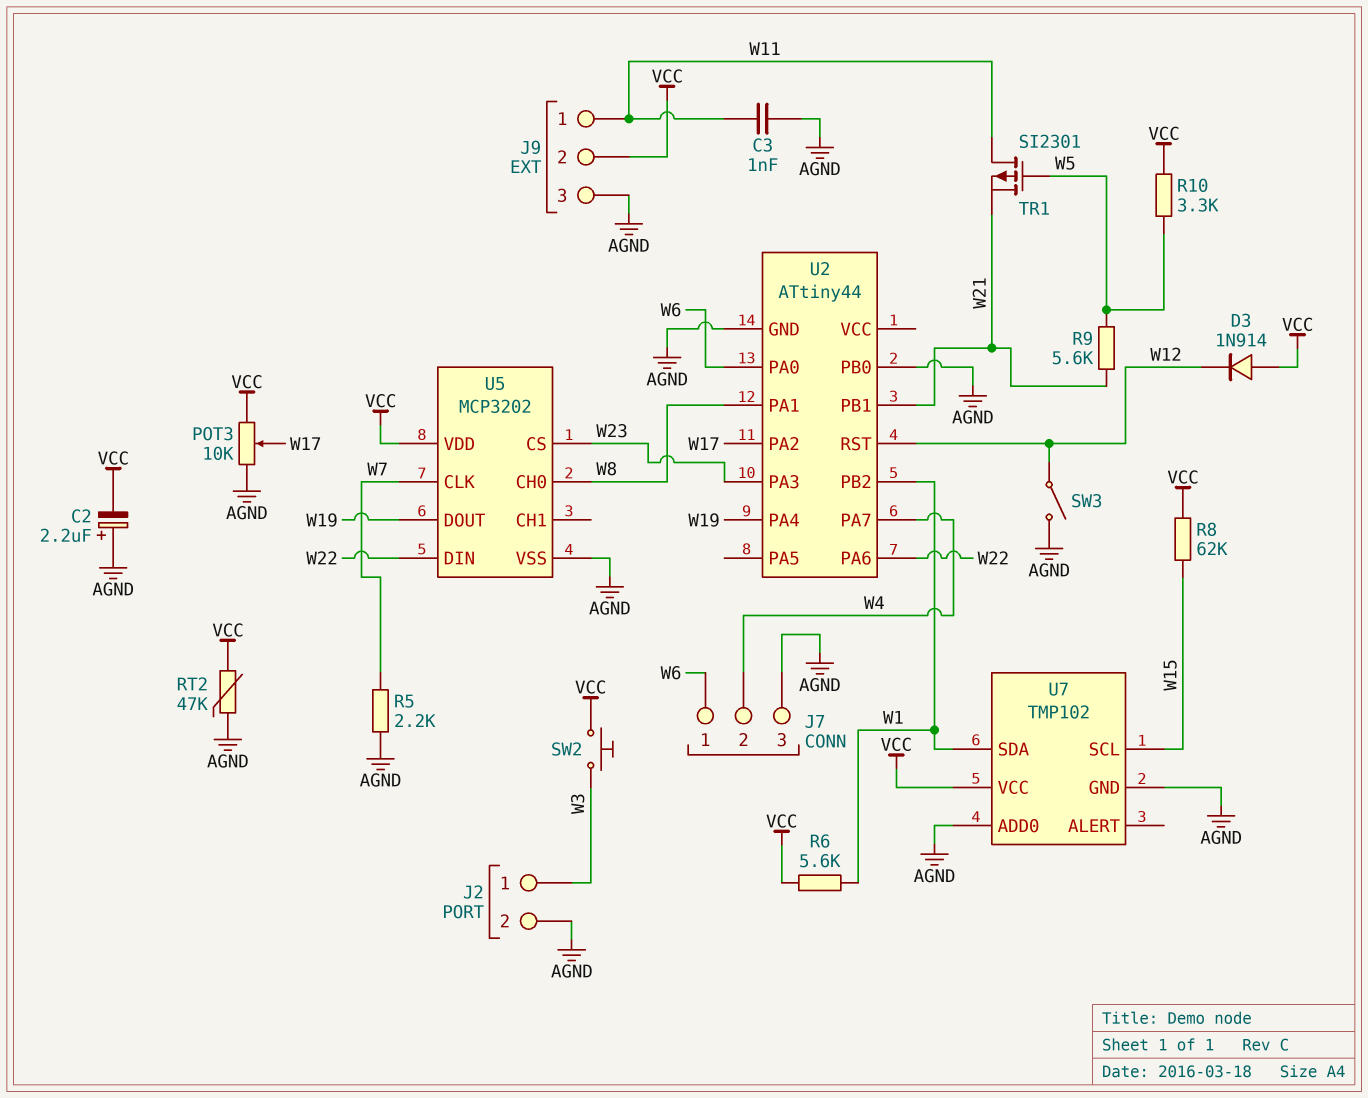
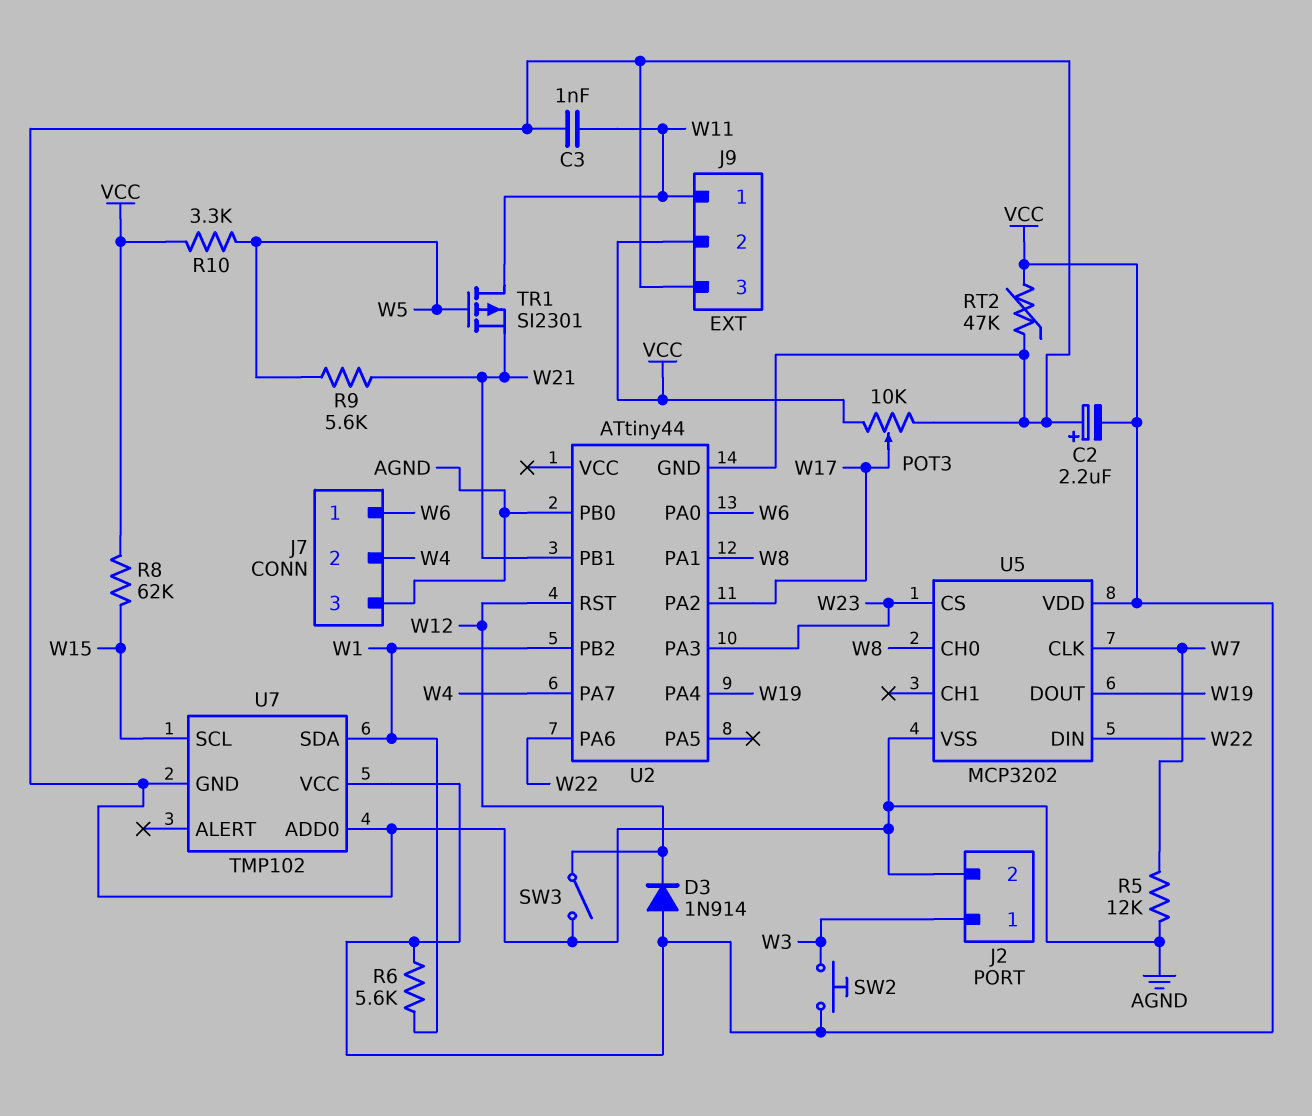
R5: 2.2k (AGND, W7) -> 12k (AGND, W7)

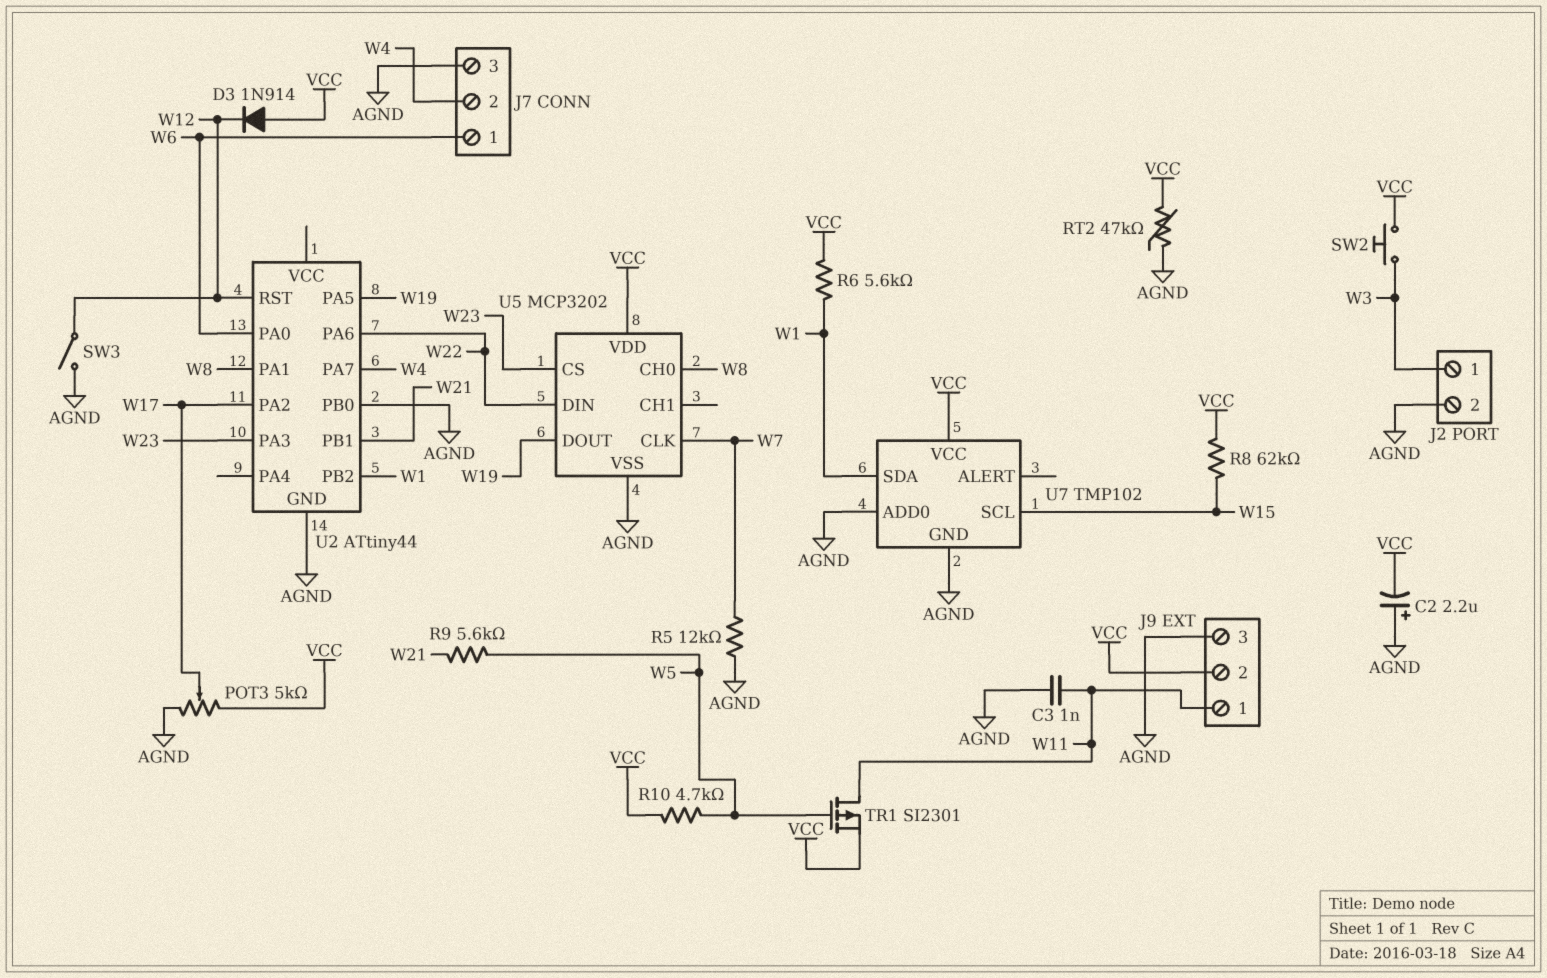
POT3: 10k (AGND, VCC, wiper W17) -> 5k (AGND, VCC, wiper W17)
R10: 3.3k (VCC, W5) -> 4.7k (VCC, W5)
TR1: PMOS SI2301 (G W5, D W11, S W21) -> PMOS SI2301 (G W5, D W11, S VCC)
U2 pin PA4: W19 -> none
U2 pin PA5: none -> W19

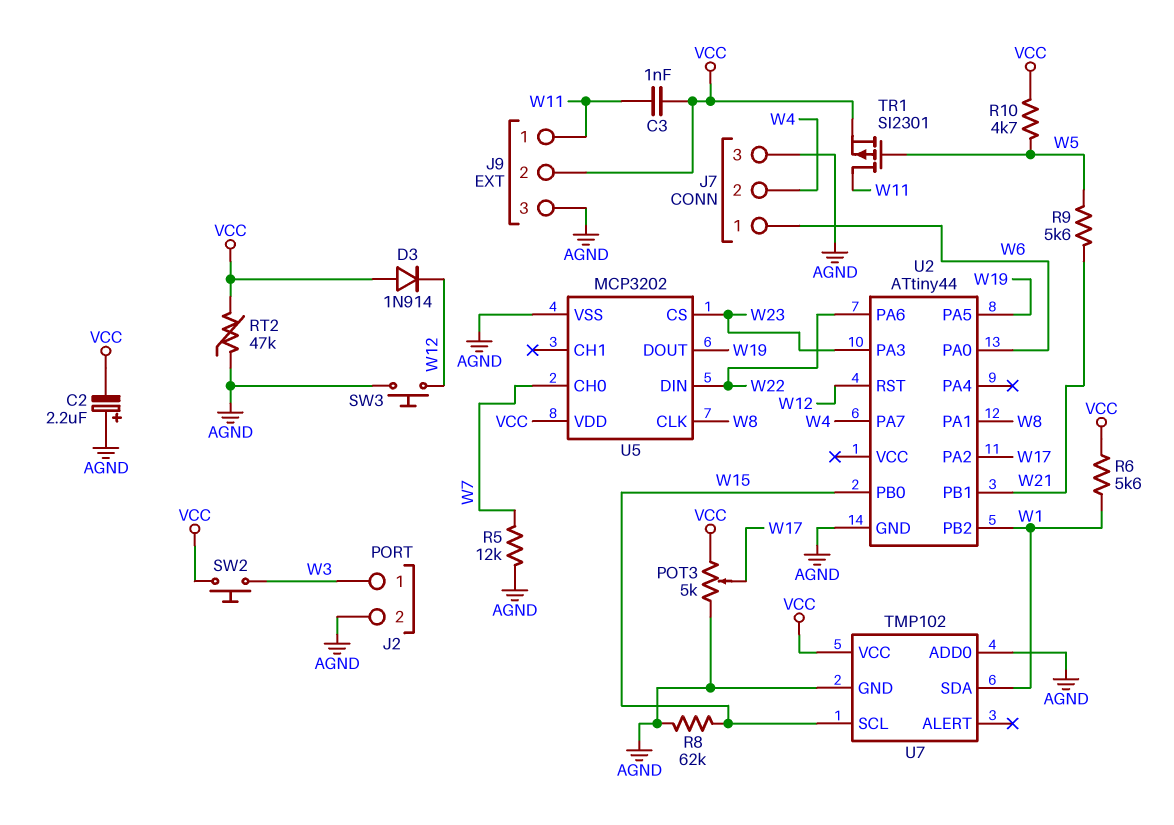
C3: 1nF (AGND, W11) -> 1nF (VCC, W11)
R8: 62k (VCC, W15) -> 62k (AGND, W15)
SW3: switch (AGND, W12) -> button (AGND, W12)
U2 pin PB0: AGND -> W15
U5 pin CH0: W8 -> W7
U5 pin CLK: W7 -> W8

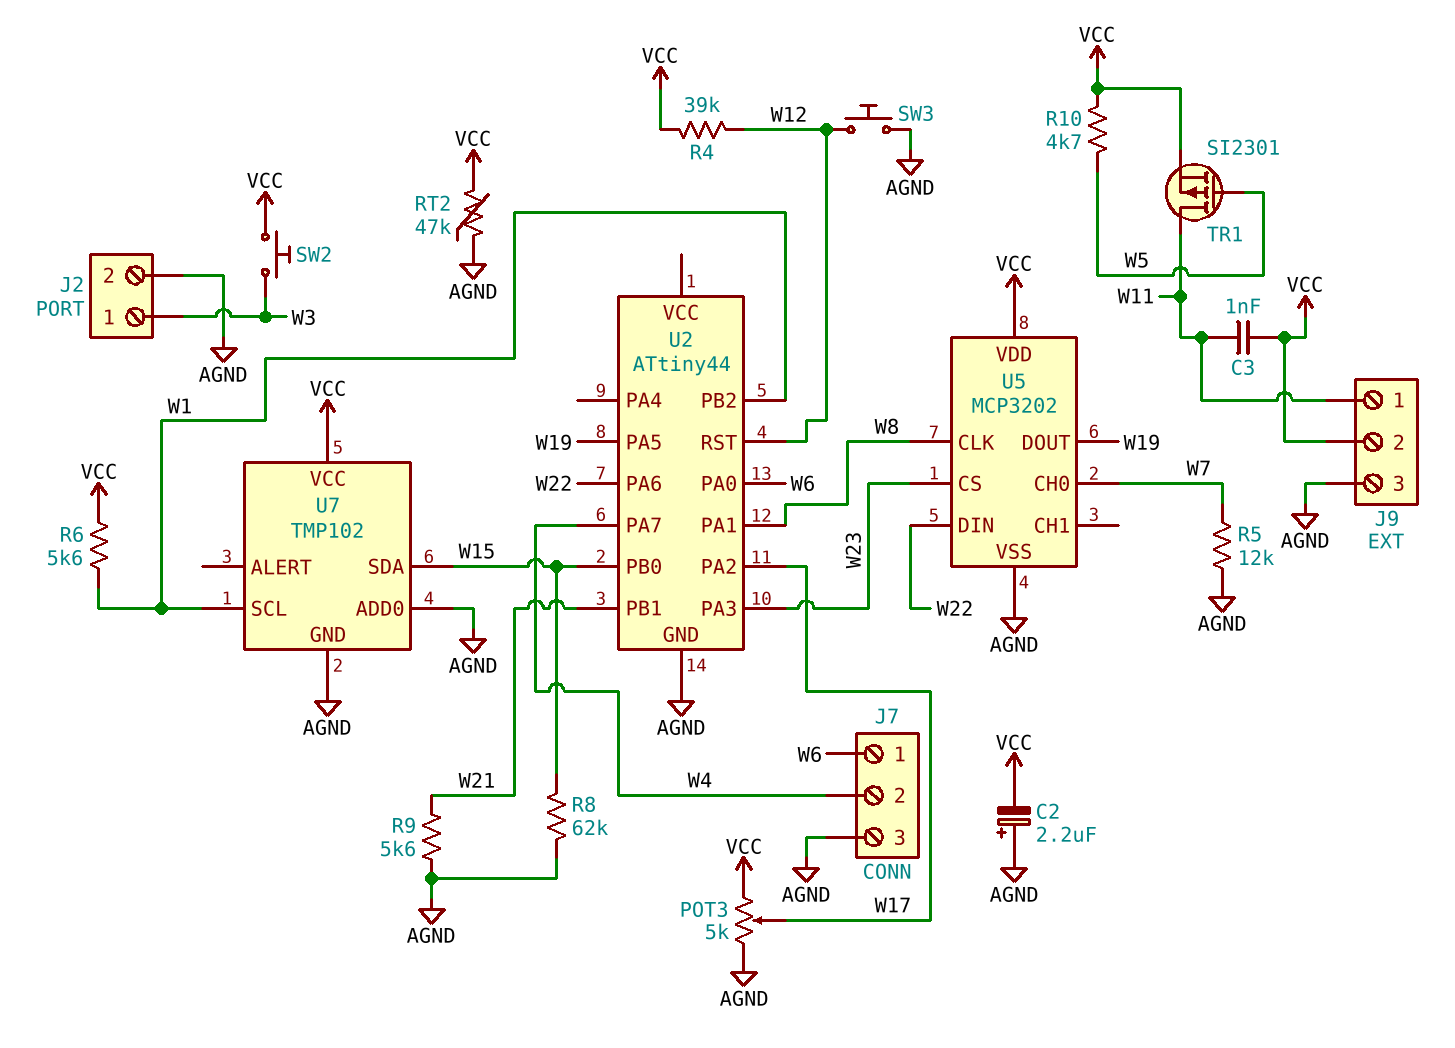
D3: diode 1N914 (A VCC, K W12) -> none
R4: none -> 39k (VCC, W12)
R9: 5.6k (W5, W21) -> 5.6k (AGND, W21)
U7 pin SCL: W15 -> W1
U7 pin SDA: W1 -> W15

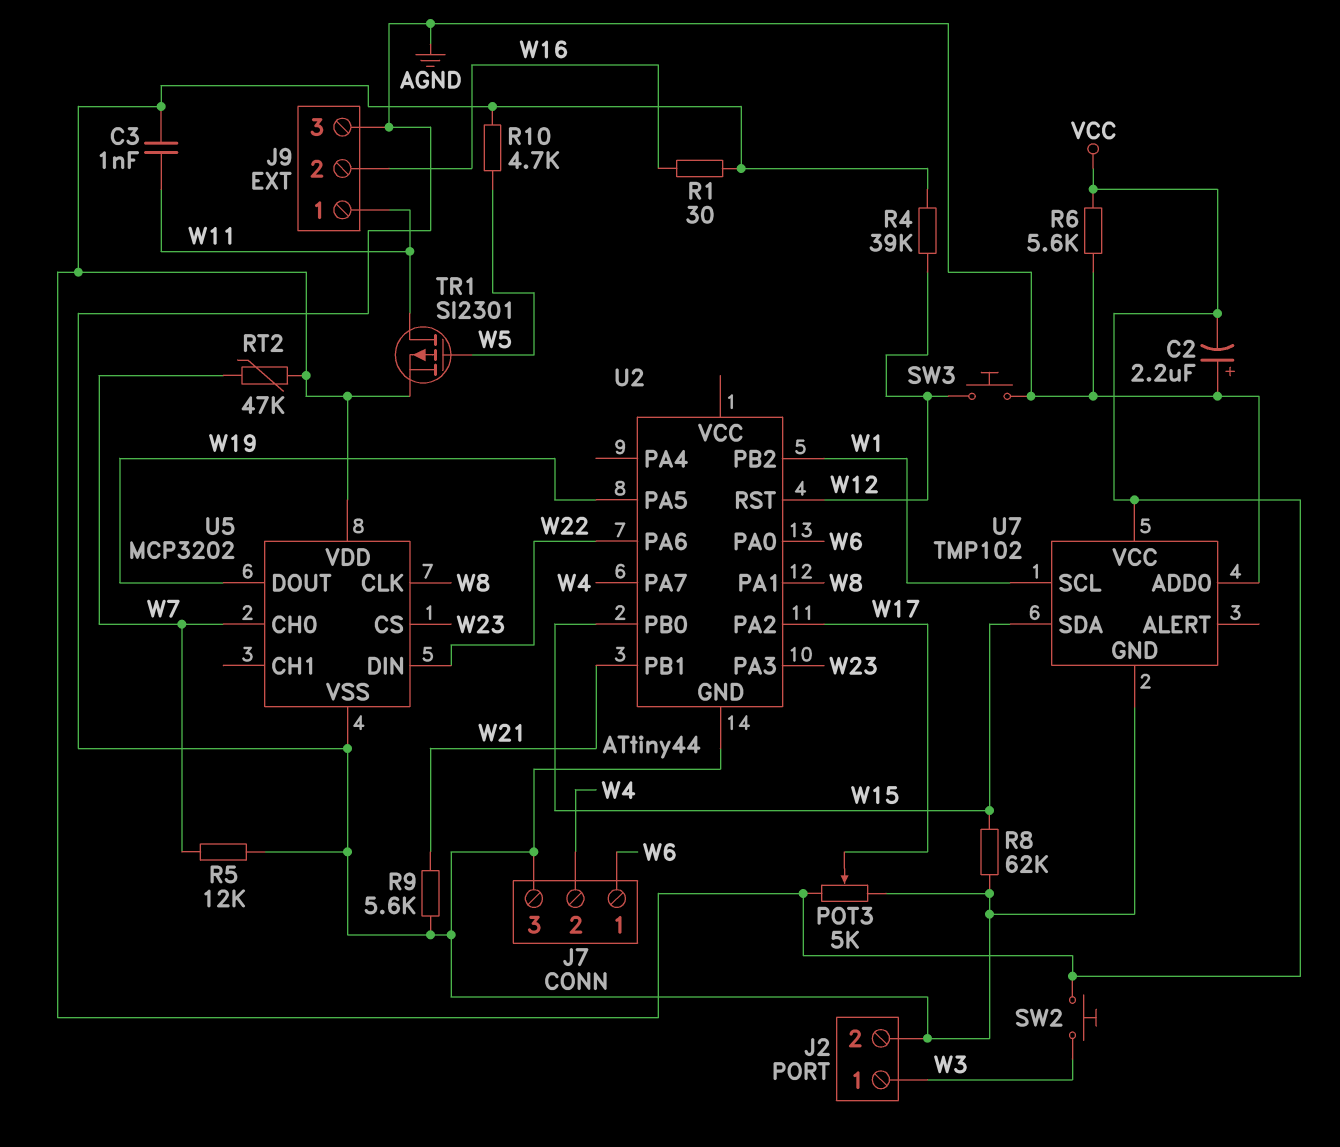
J9 pin 2: VCC -> W16
R1: none -> 30 (VCC, W16)
R6: 5.6k (VCC, W1) -> 5.6k (AGND, VCC)
RT2: 47k (AGND, VCC) -> 47k (VCC, W7)

